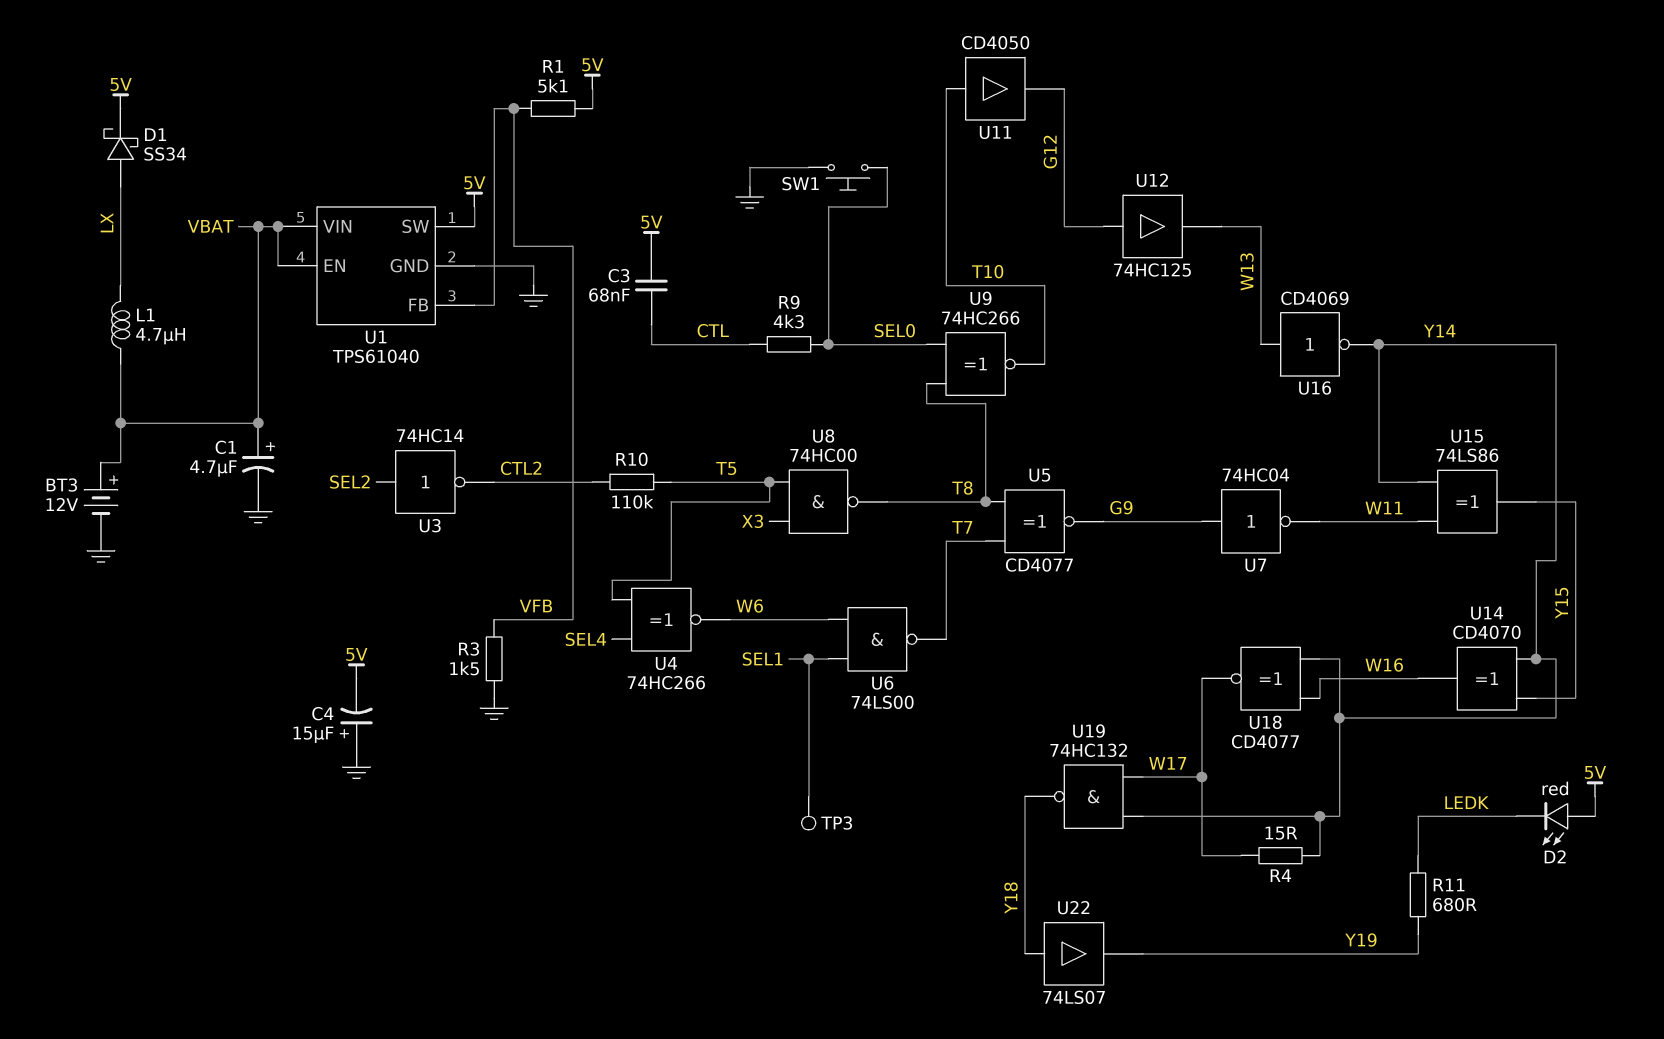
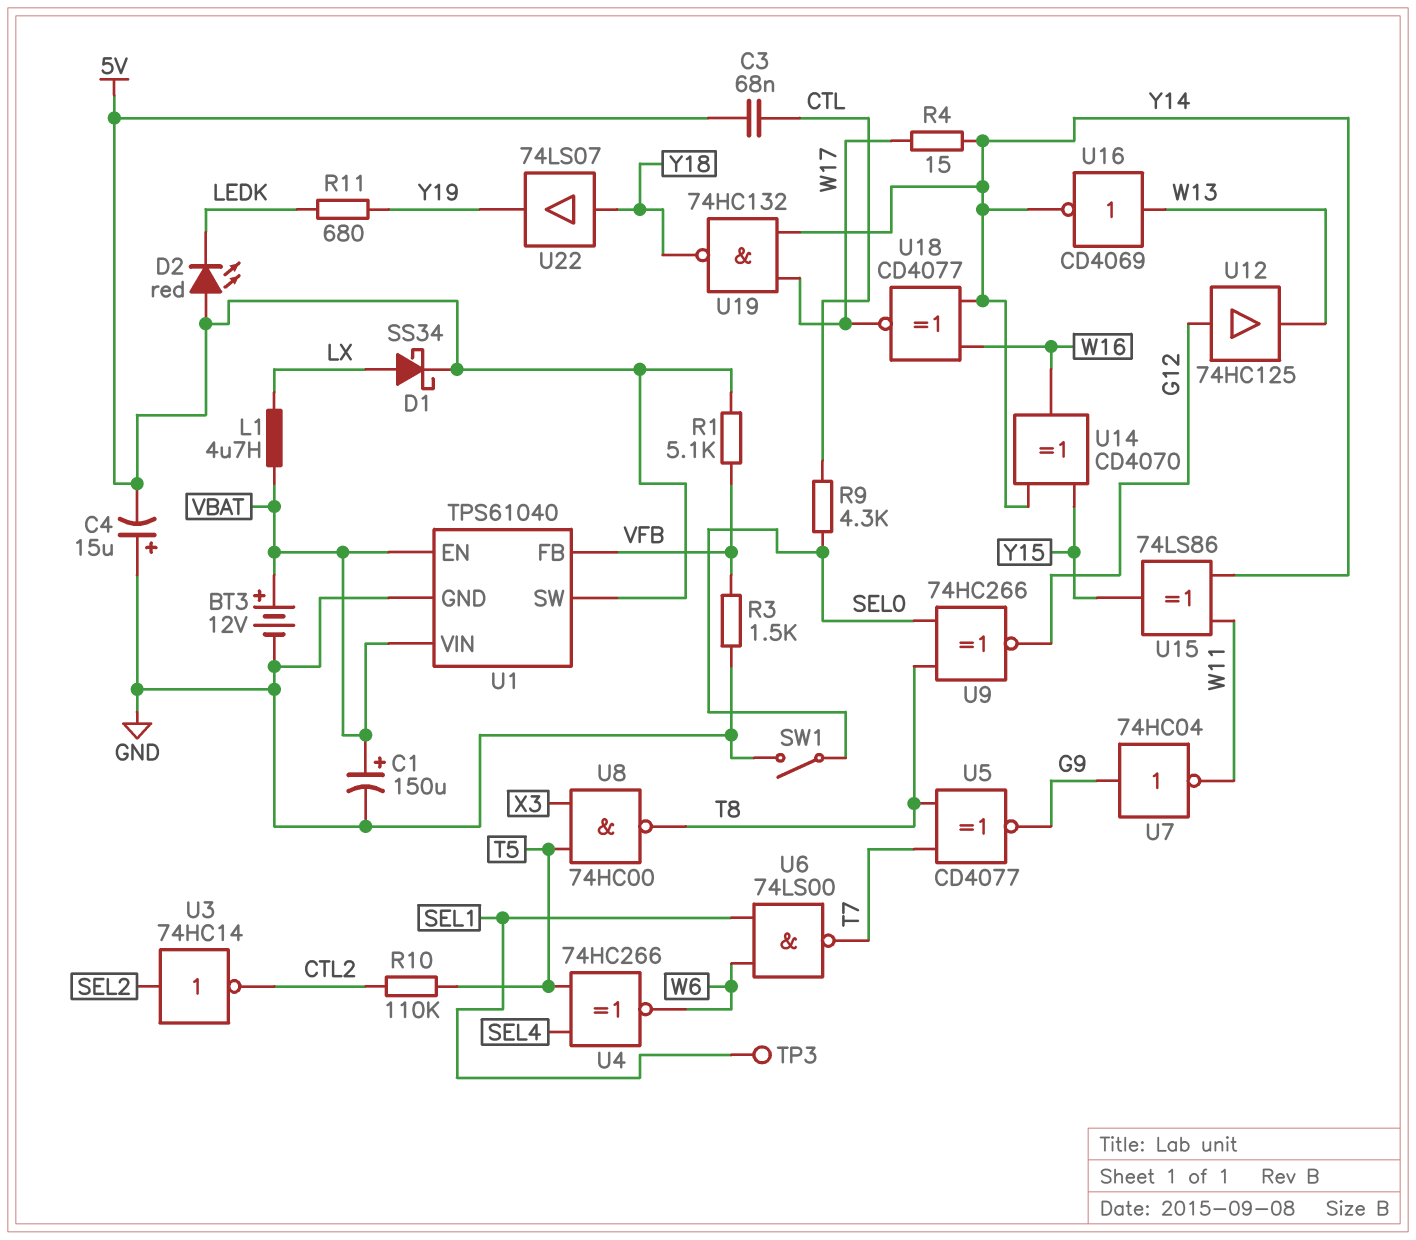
C1: 4.7uF (plus VBAT, minus GND) -> 150uF (plus VBAT, minus GND)
SW1: button (GND, SEL0) -> switch (GND, SEL0)
U9: XNOR 74HC266 (in SEL0, in T8, out T10) -> XNOR 74HC266 (in SEL0, in T8, out G12)
U11: buffer CD4050 (in T10, out G12) -> none

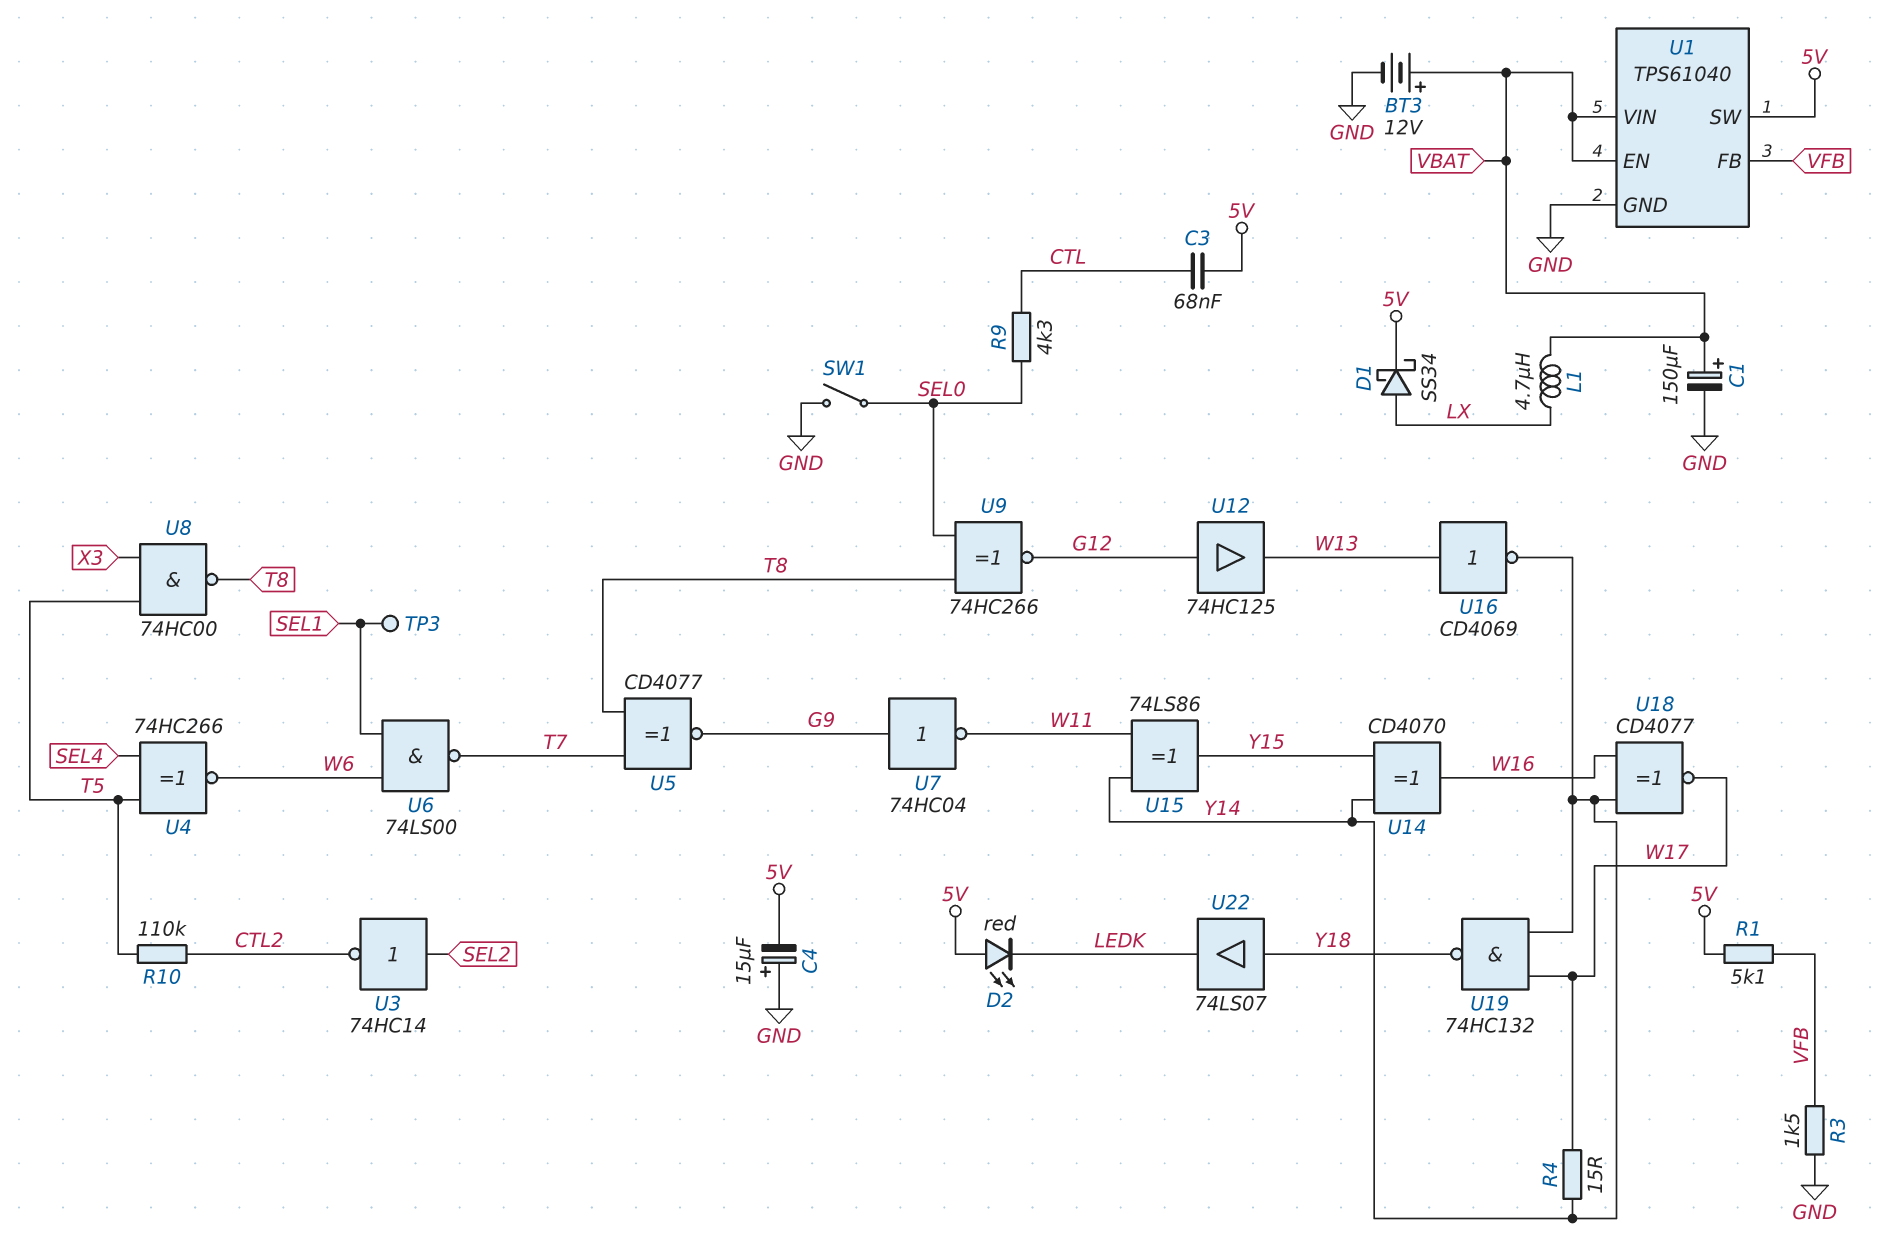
R11: 680 (LEDK, Y19) -> none
U22: buffer 74LS07 (in Y18, out Y19) -> buffer 74LS07 (in Y18, out LEDK)

